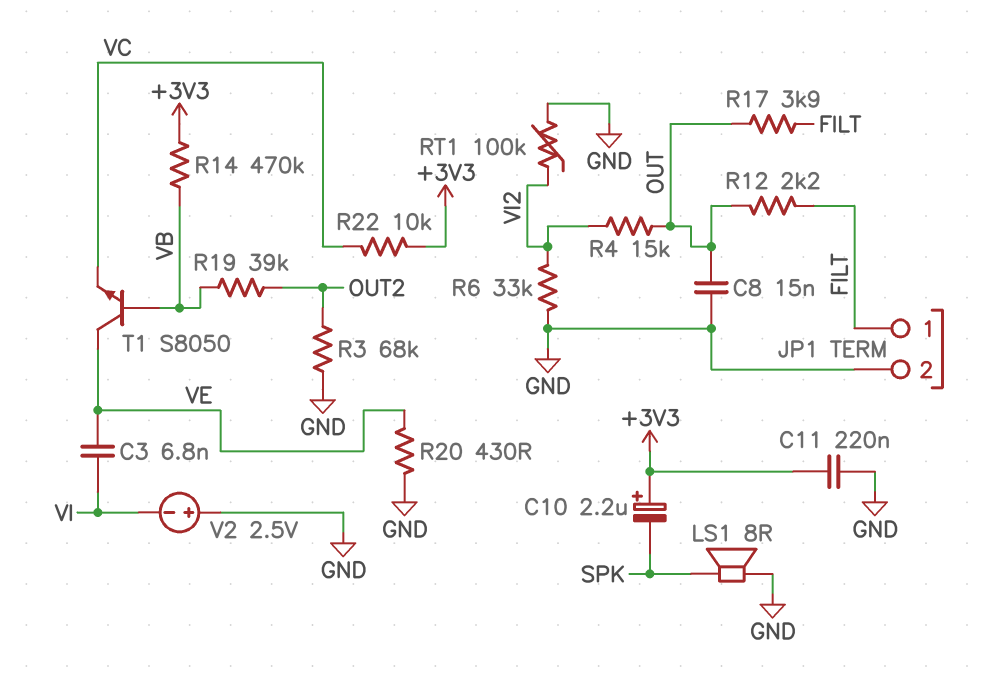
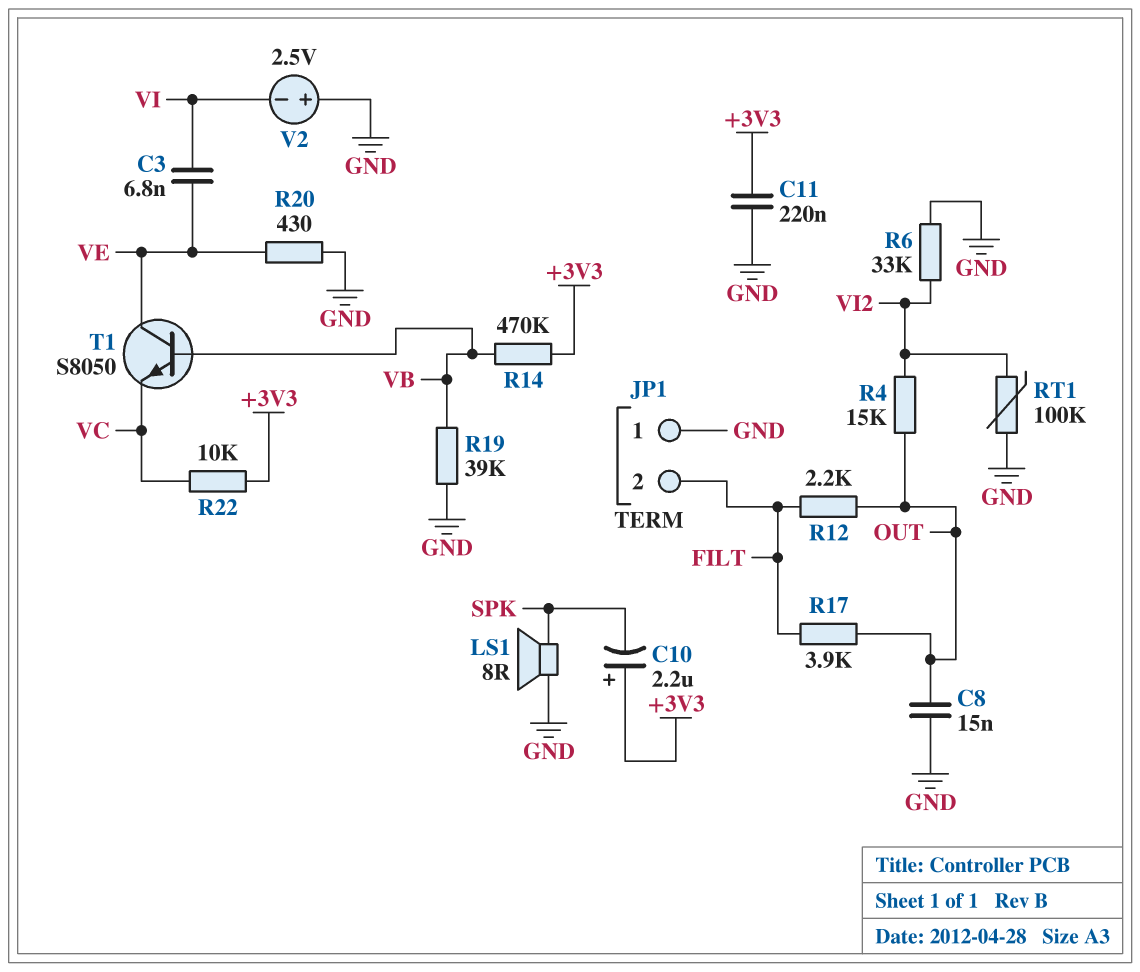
JP1 pin 1: FILT -> GND
JP1 pin 2: GND -> FILT
R3: 68k (GND, OUT2) -> none
R19: 39k (OUT2, VB) -> 39k (GND, VB)

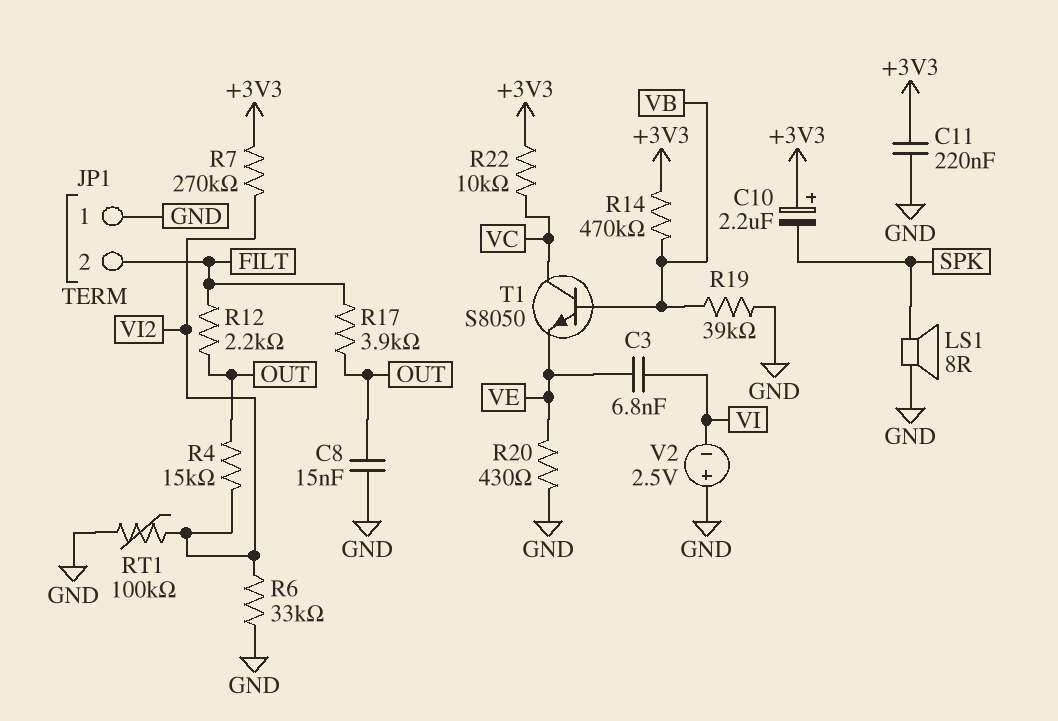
R7: none -> 270k (+3V3, VI2)
T1: NPN S8050 (B VB, C VE, E VC) -> NPN S8050 (B VB, C VC, E VE)

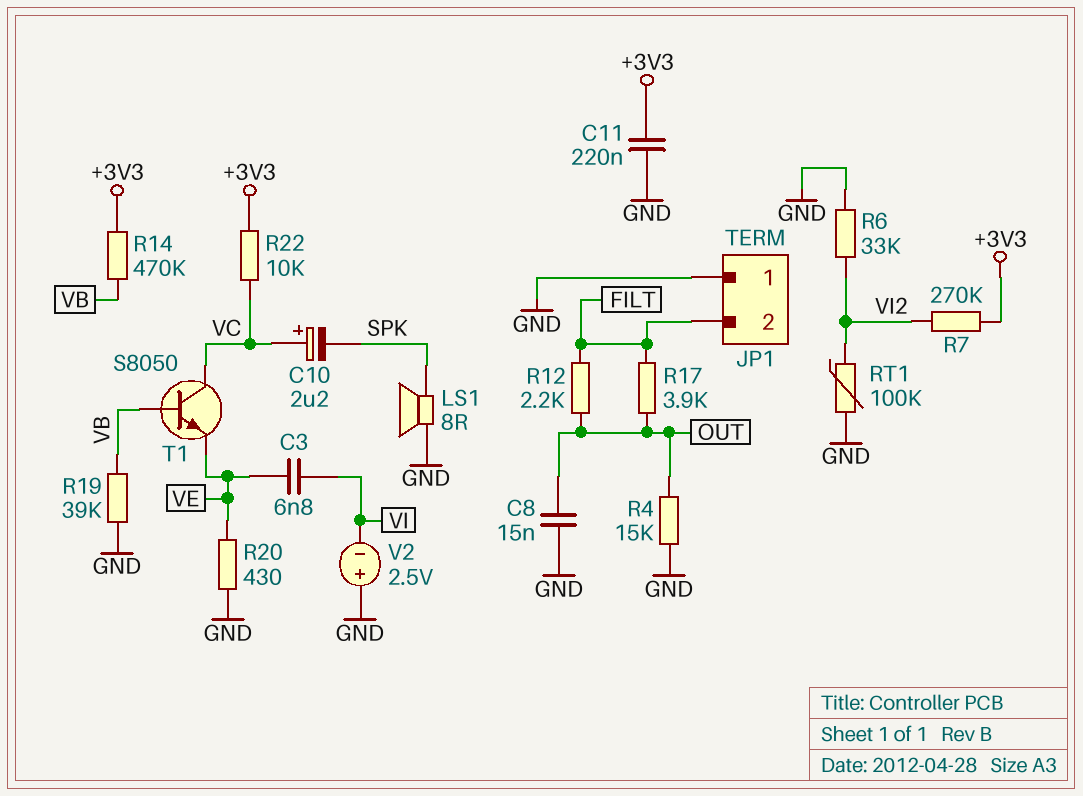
C10: 2.2uF (plus +3V3, minus SPK) -> 2.2uF (plus VC, minus SPK)
R4: 15k (OUT, VI2) -> 15k (GND, OUT)

